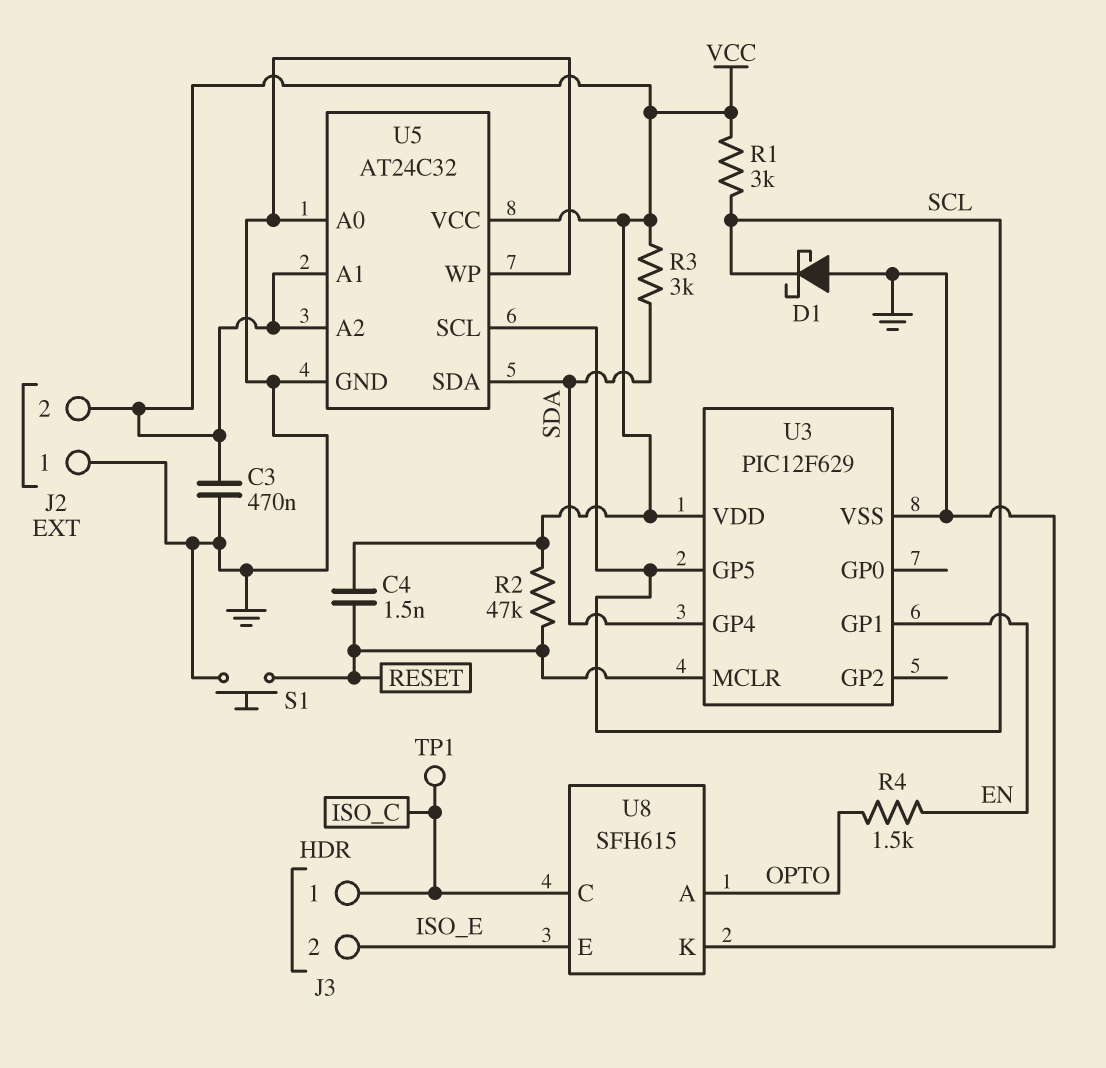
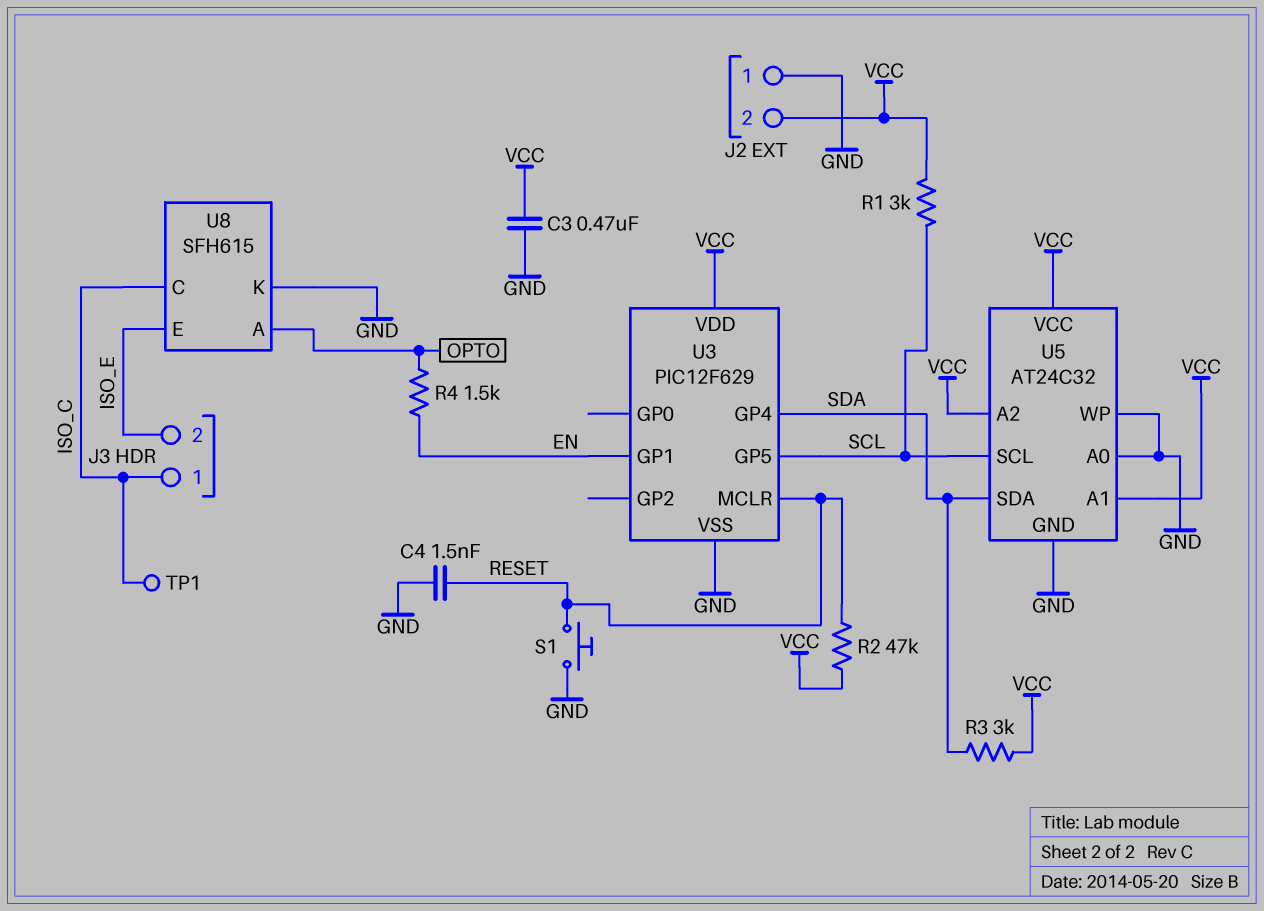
C4: 1.5nF (RESET, VCC) -> 1.5nF (GND, RESET)
D1: schottky (A GND, K SCL) -> none

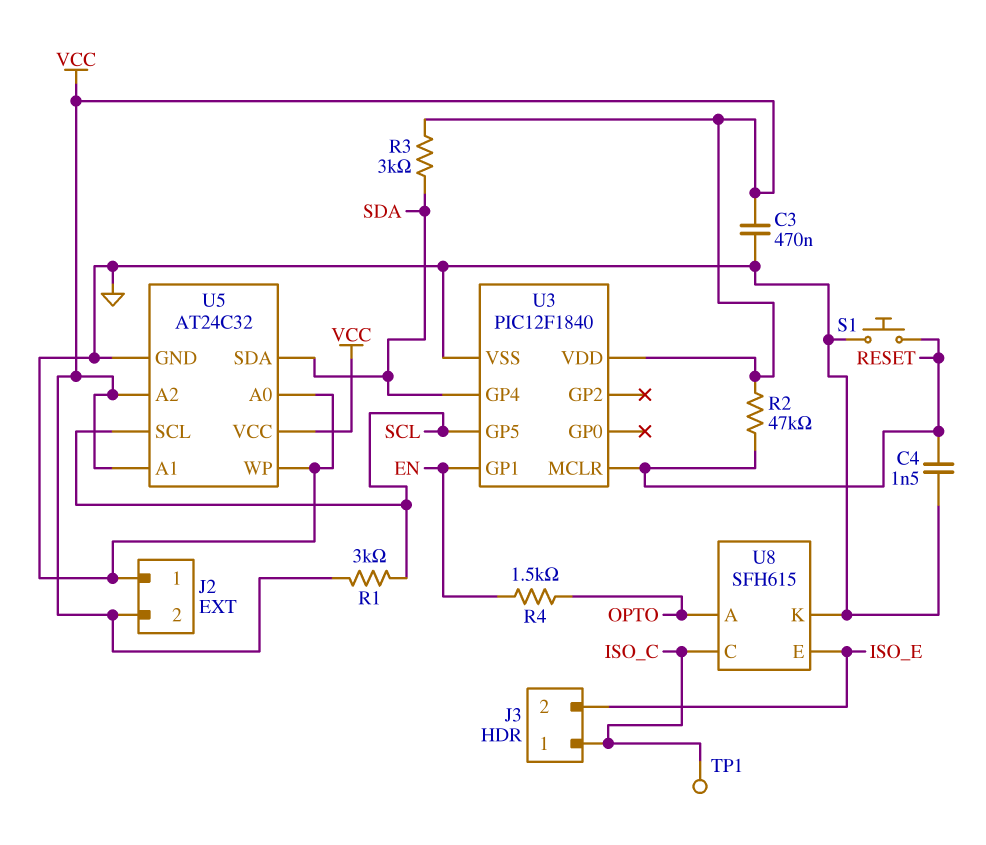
U3: PIC12F629 -> PIC12F1840

